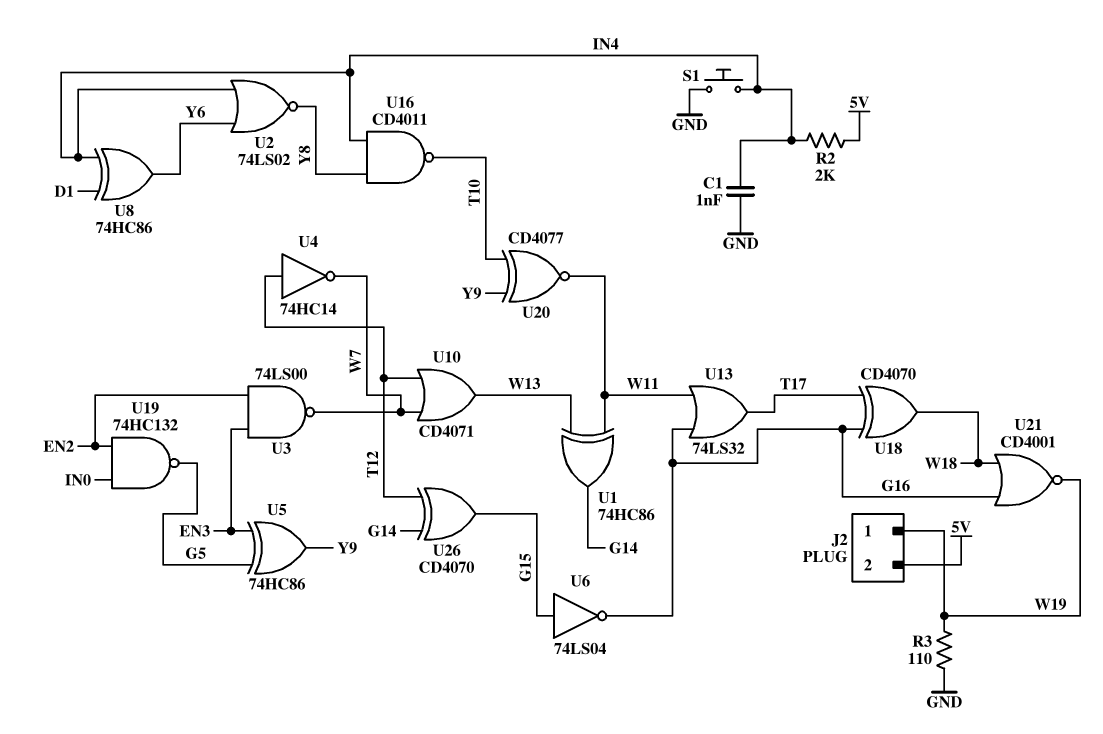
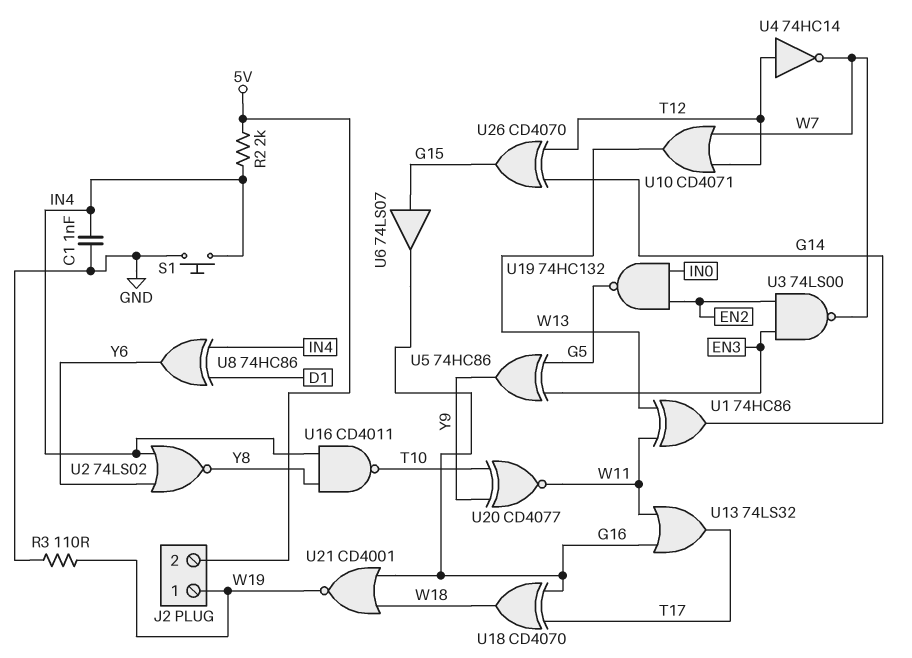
U6: NOT 74LS04 (in G15, out G16) -> buffer 74LS07 (in G15, out G16)

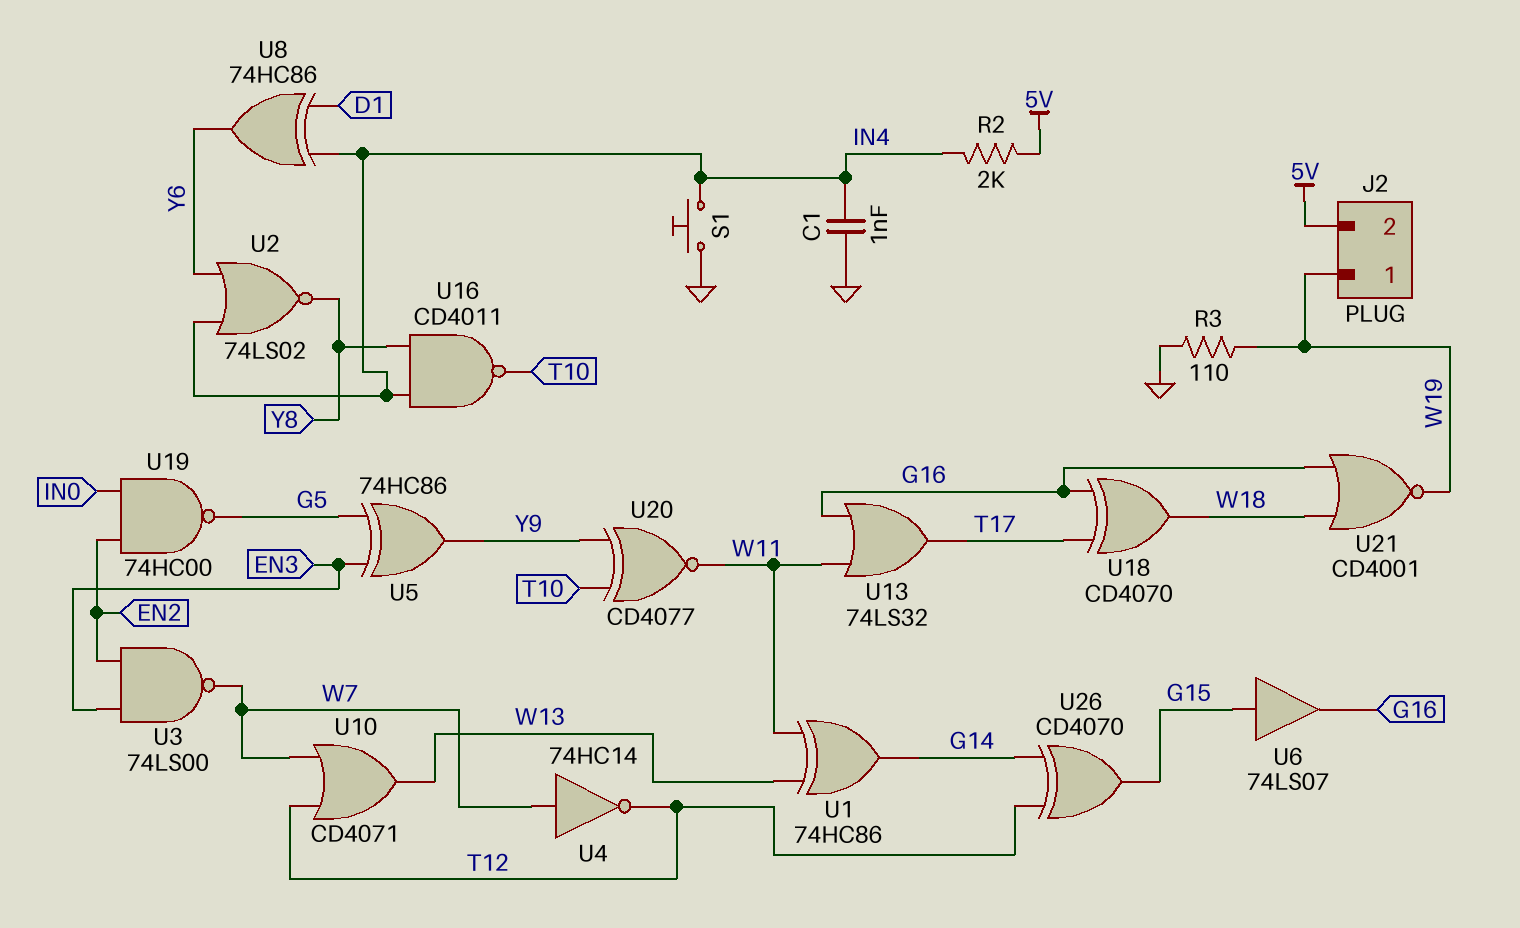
U4: NOT 74HC14 (in T12, out W7) -> NOT 74HC14 (in W7, out T12)
U19: NAND 74HC132 (in EN2, in IN0, out G5) -> NAND 74HC00 (in EN2, in IN0, out G5)

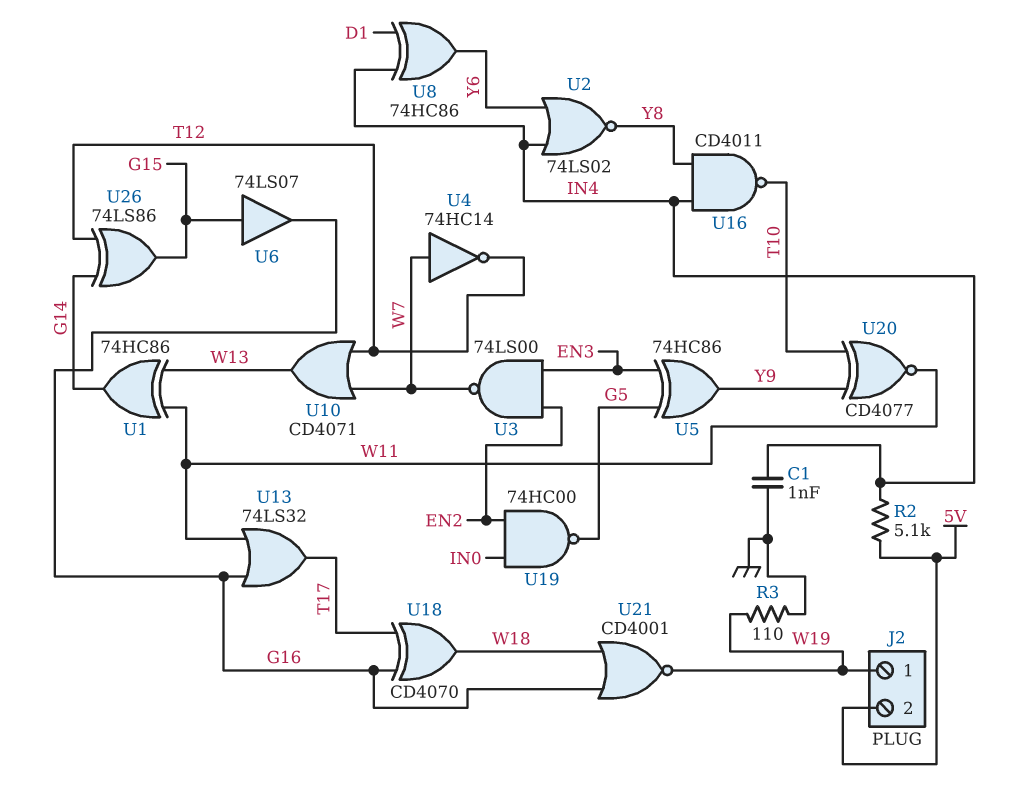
R2: 2k (5V, IN4) -> 5.1k (5V, IN4)
S1: button (GND, IN4) -> none
U26: XOR CD4070 (in G14, in T12, out G15) -> XOR 74LS86 (in G14, in T12, out G15)

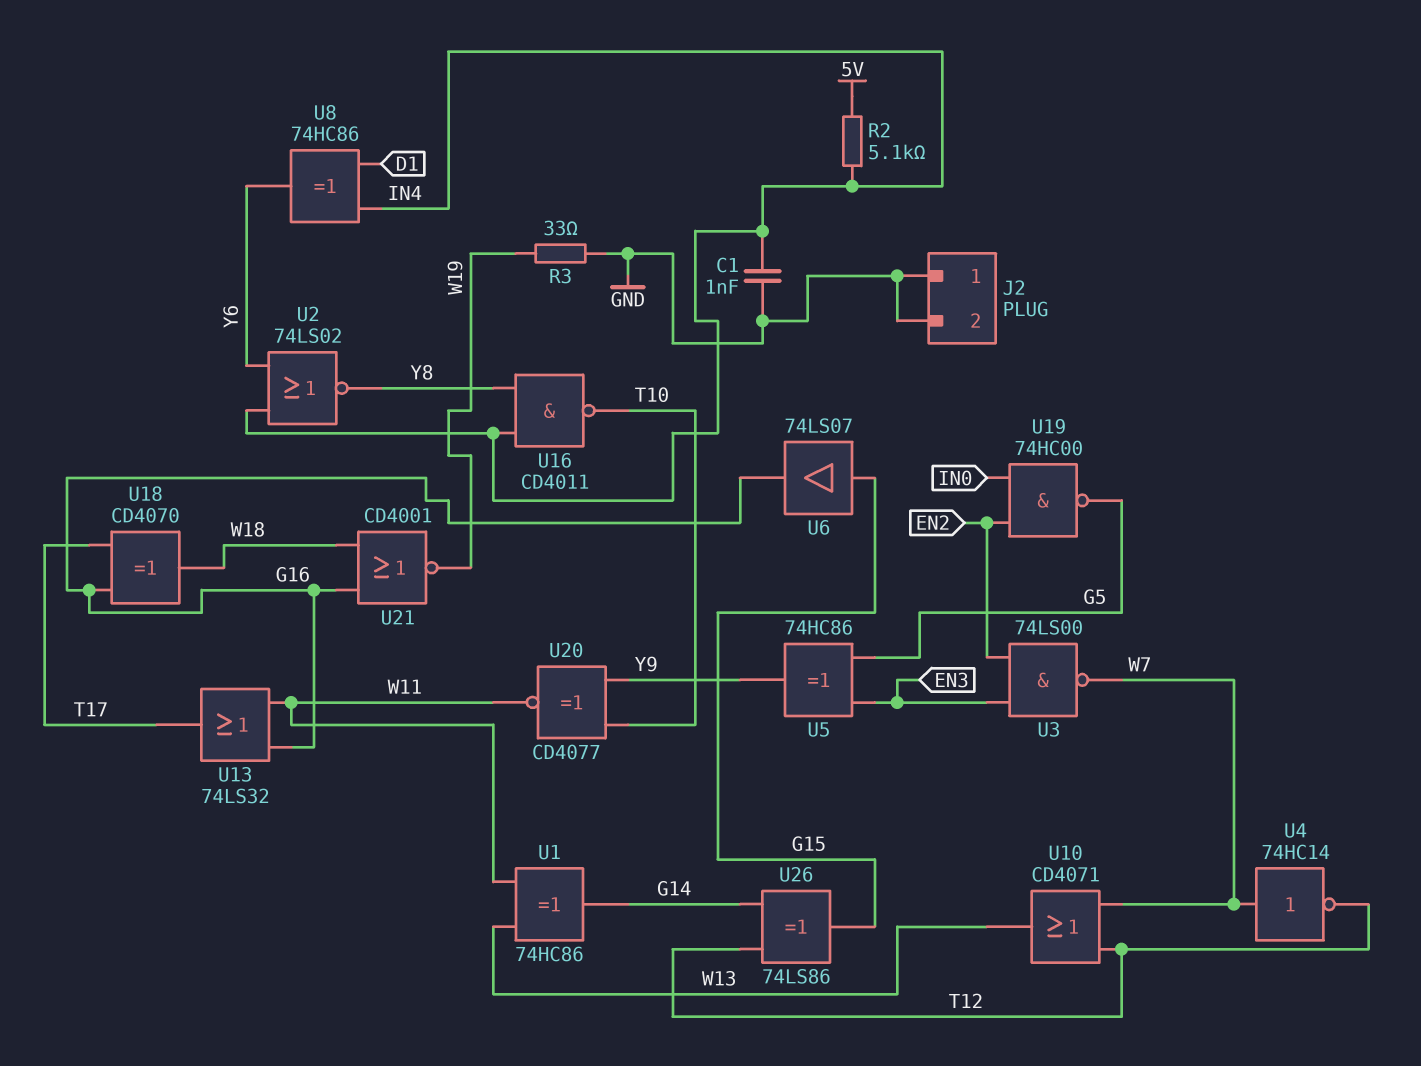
J2 pin 1: W19 -> GND
J2 pin 2: 5V -> GND
R3: 110 (GND, W19) -> 33 (GND, W19)

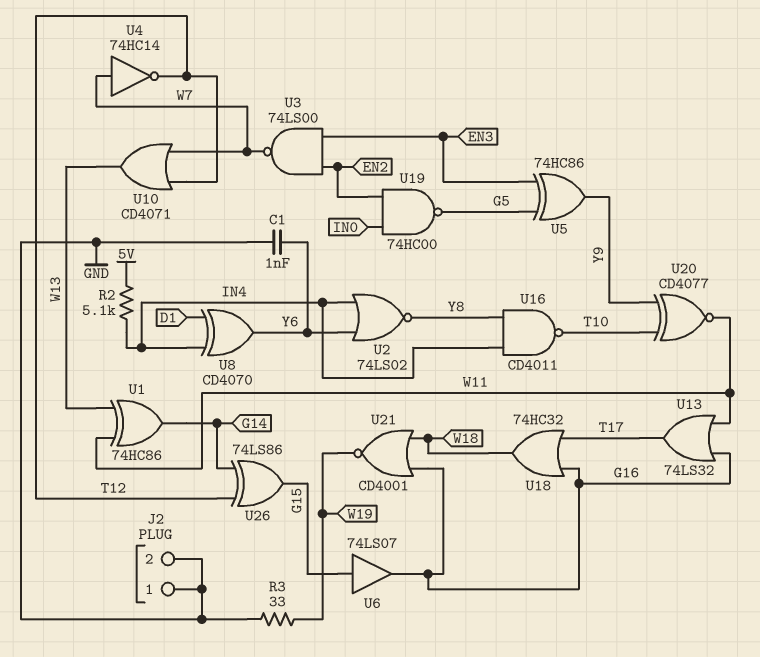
C1: 1nF (GND, IN4) -> 1nF (GND, Y6)
U8: XOR 74HC86 (in D1, in IN4, out Y6) -> XOR CD4070 (in D1, in IN4, out Y6)
U18: XOR CD4070 (in G16, in T17, out W18) -> OR 74HC32 (in G16, in T17, out W18)

